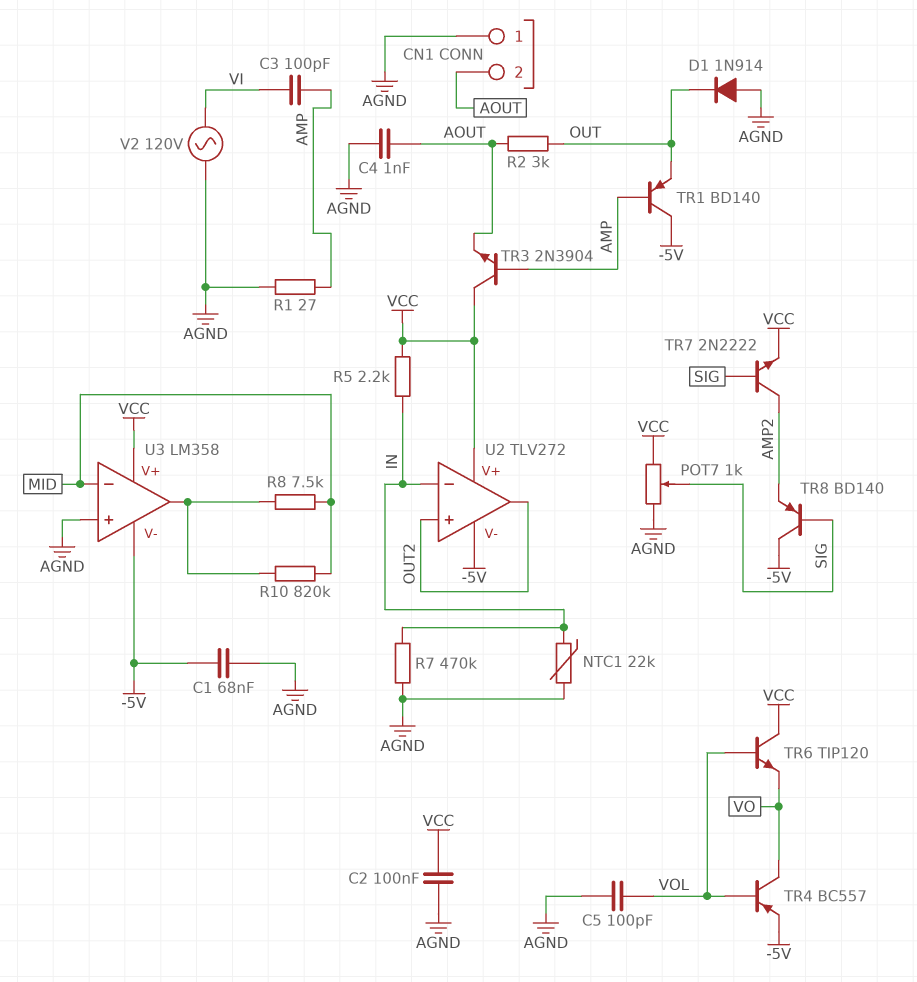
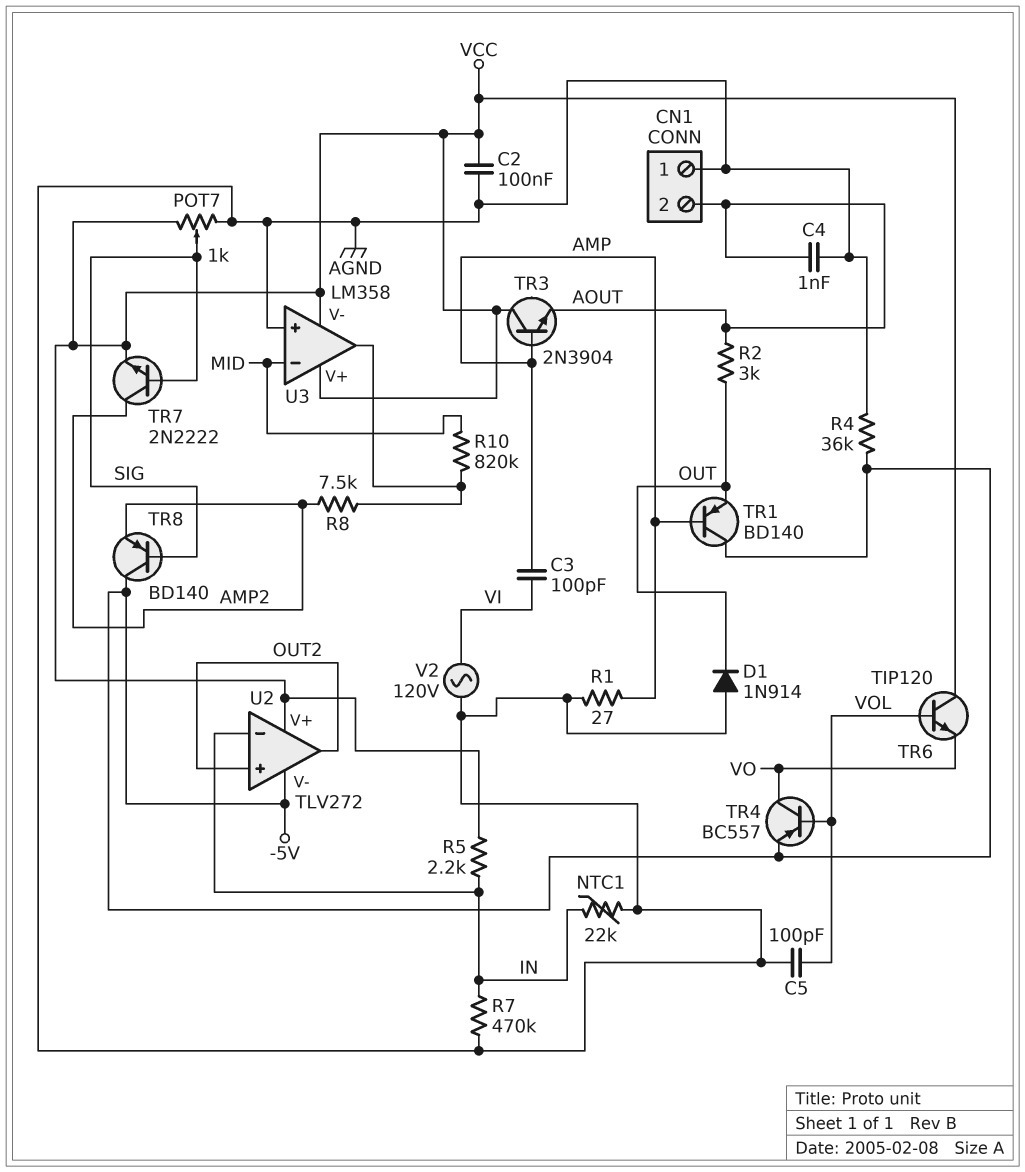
C1: 68nF (-5V, AGND) -> none
R4: none -> 36k (-5V, AGND)
R8: 7.5k (MID, U3/out) -> 7.5k (AMP2, U3/out)
U3 pin V-: -5V -> VCC

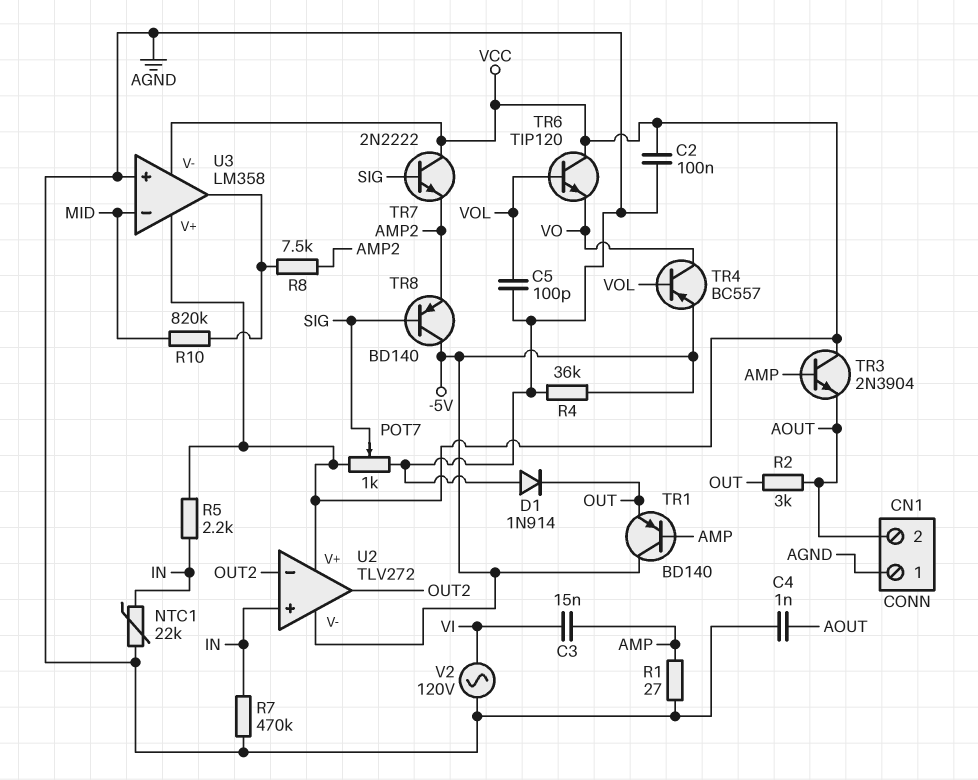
C3: 100pF (AMP, VI) -> 15nF (AMP, VI)
TR7: NPN 2N2222 (B SIG, C AMP2, E VCC) -> NPN 2N2222 (B SIG, C VCC, E AMP2)
U2 pin in+: OUT2 -> IN
U2 pin in-: IN -> OUT2

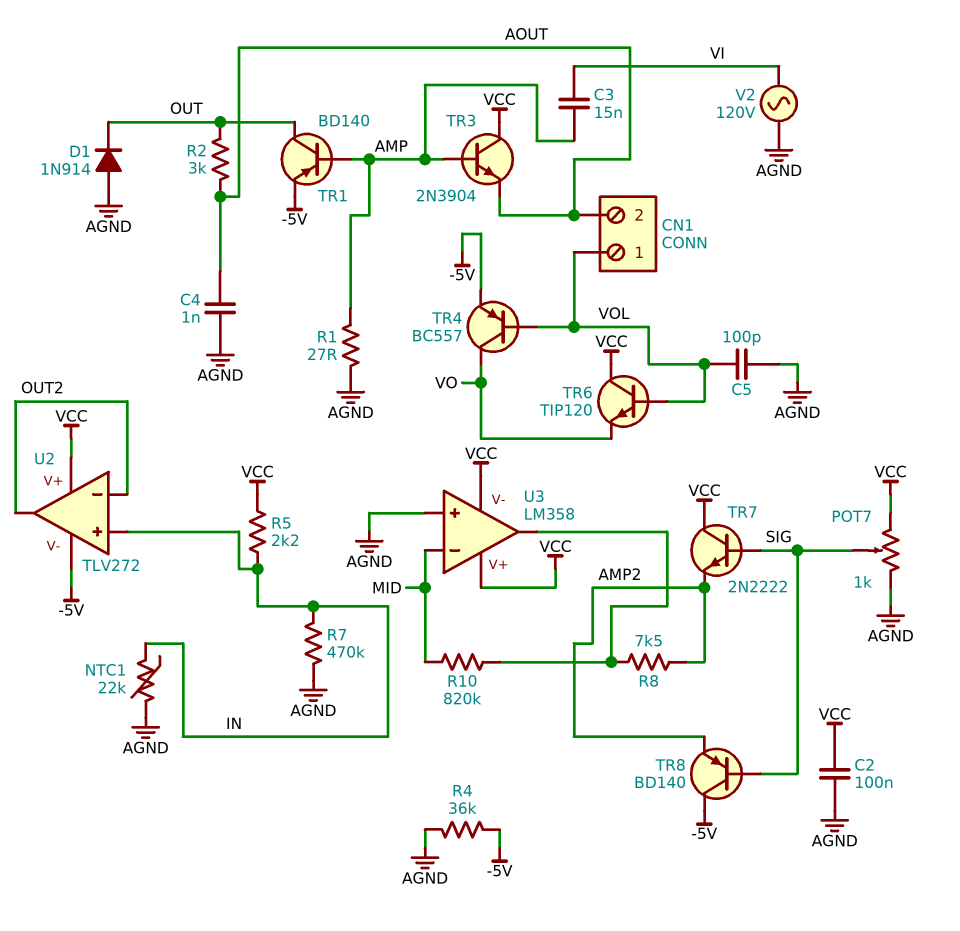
CN1 pin 1: AGND -> VOL
TR1: PNP BD140 (B AMP, C -5V, E OUT) -> PNP BD140 (B AMP, C OUT, E -5V)

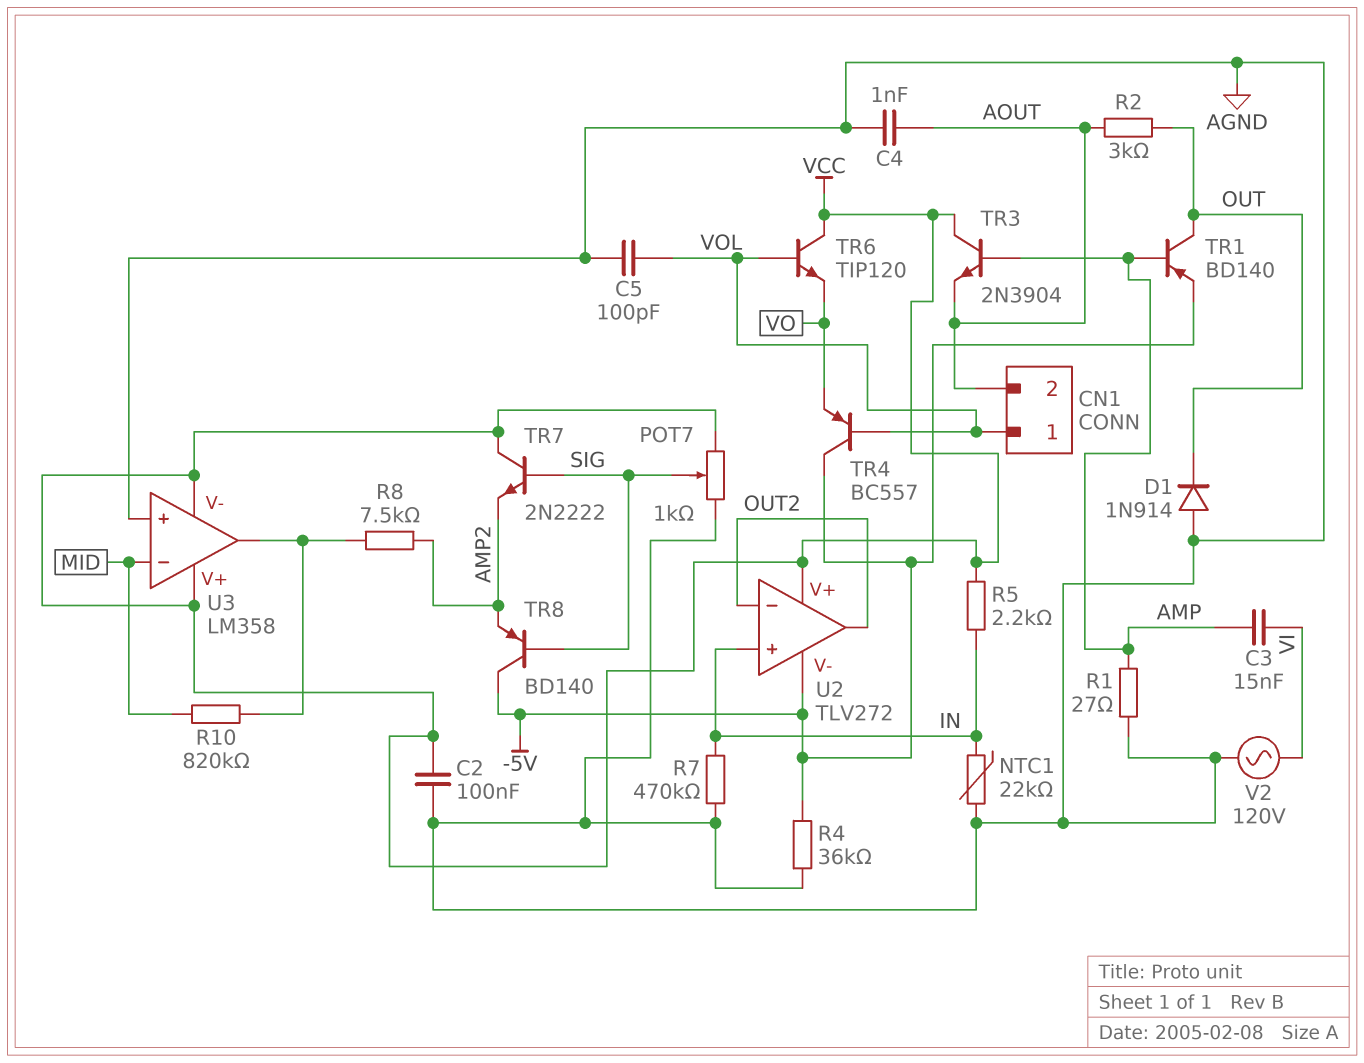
TR4: PNP BC557 (B VOL, C VO, E -5V) -> PNP BC557 (B VOL, C -5V, E VO)

